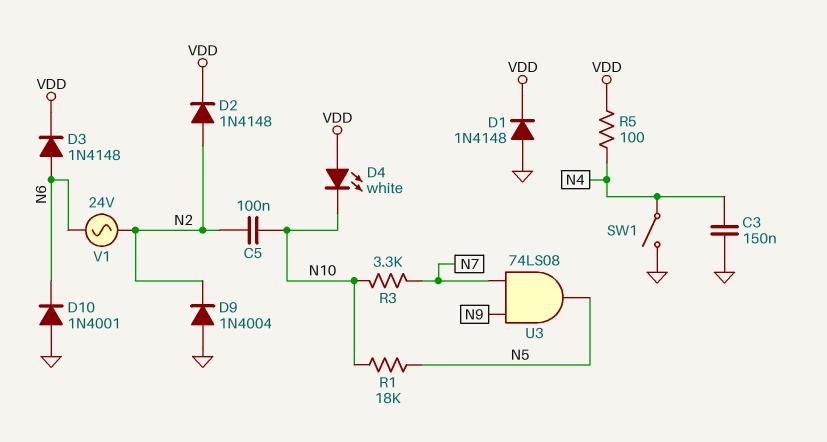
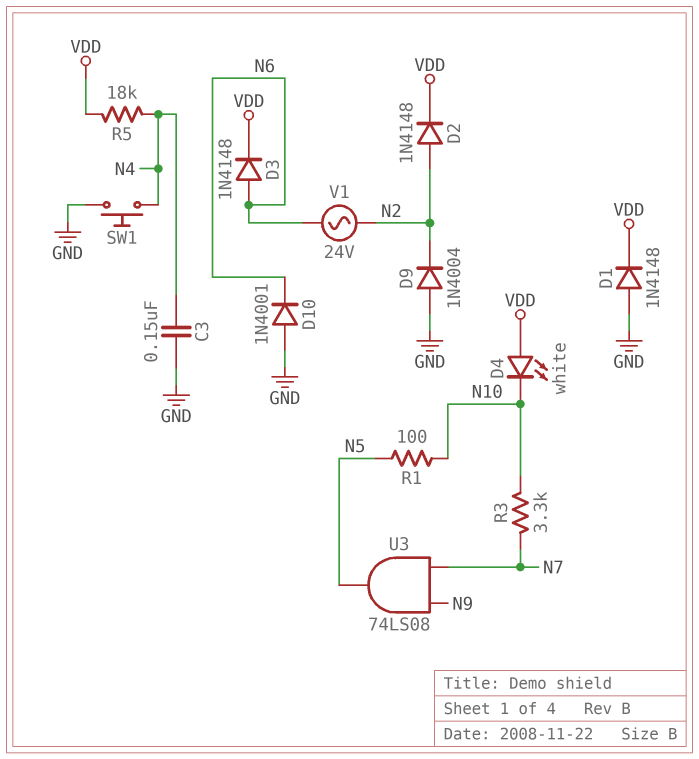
C5: 100nF (N2, N10) -> none
R1: 18k (N5, N10) -> 100 (N5, N10)
R5: 100 (N4, VDD) -> 18k (N4, VDD)
SW1: switch (GND, N4) -> button (GND, N4)

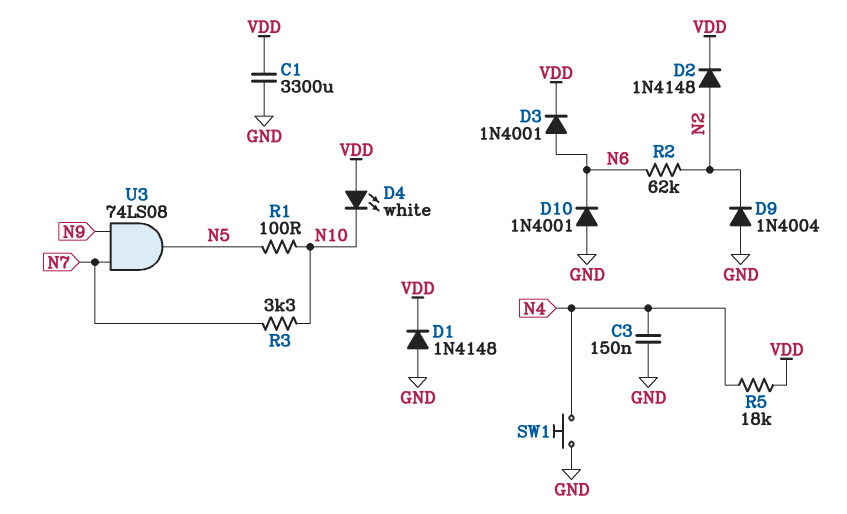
C1: none -> 3300uF (GND, VDD)
D3: diode 1N4148 (A N6, K VDD) -> diode 1N4001 (A N6, K VDD)
R2: none -> 62k (N2, N6)
V1: AC 24V (N2, N6) -> none

